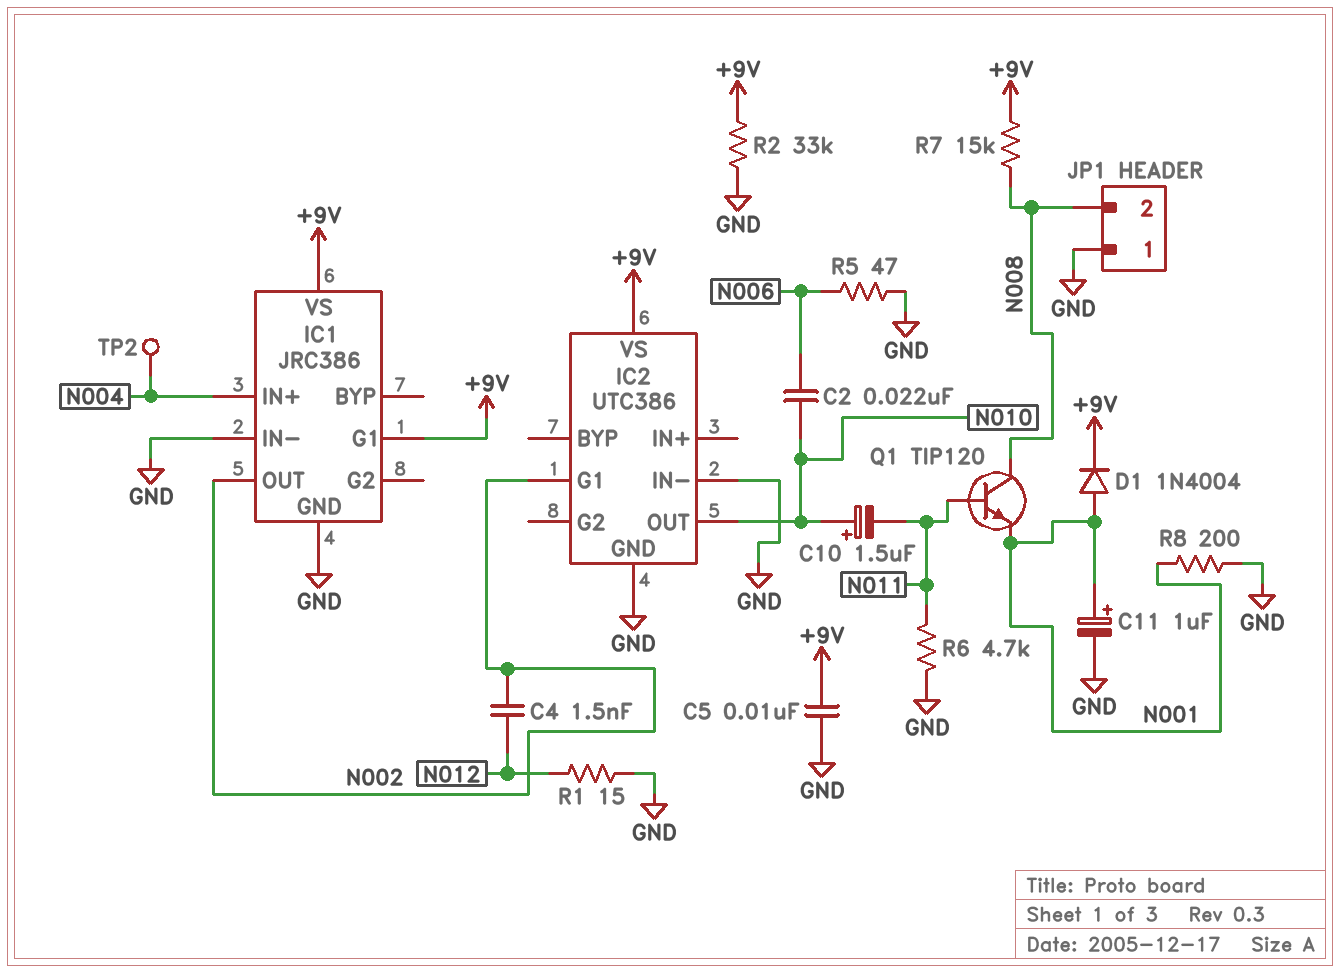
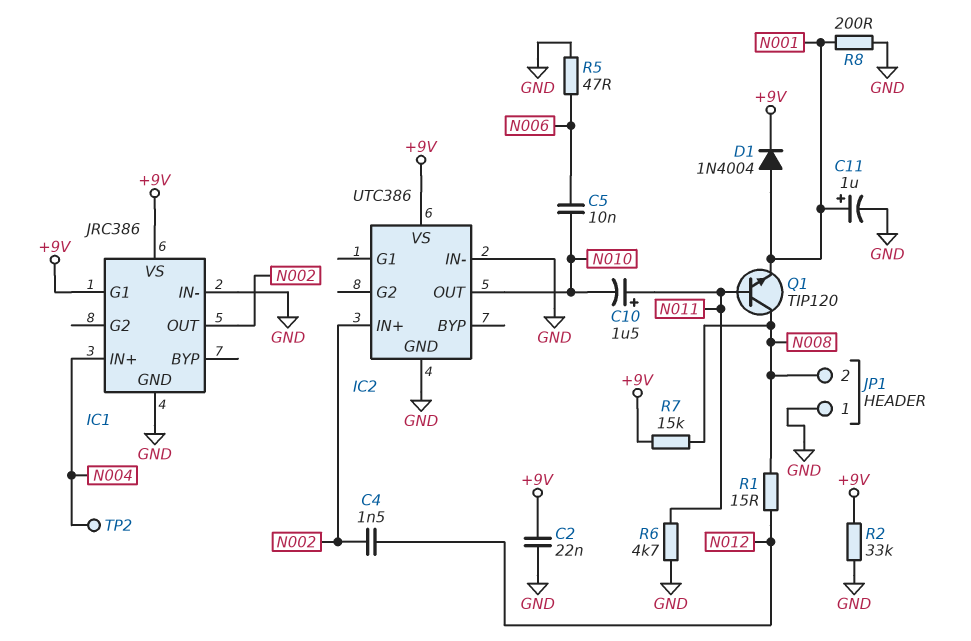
C2: 22nF (N006, N010) -> 22nF (+9V, GND)
C5: 10nF (+9V, GND) -> 10nF (N006, N010)
C10: 1.5uF (plus N010, minus N011) -> 1.5uF (plus N011, minus N010)
IC2 pin G1: N002 -> none
IC2 pin IN+: none -> N002
R1: 15 (GND, N012) -> 15 (N008, N012)

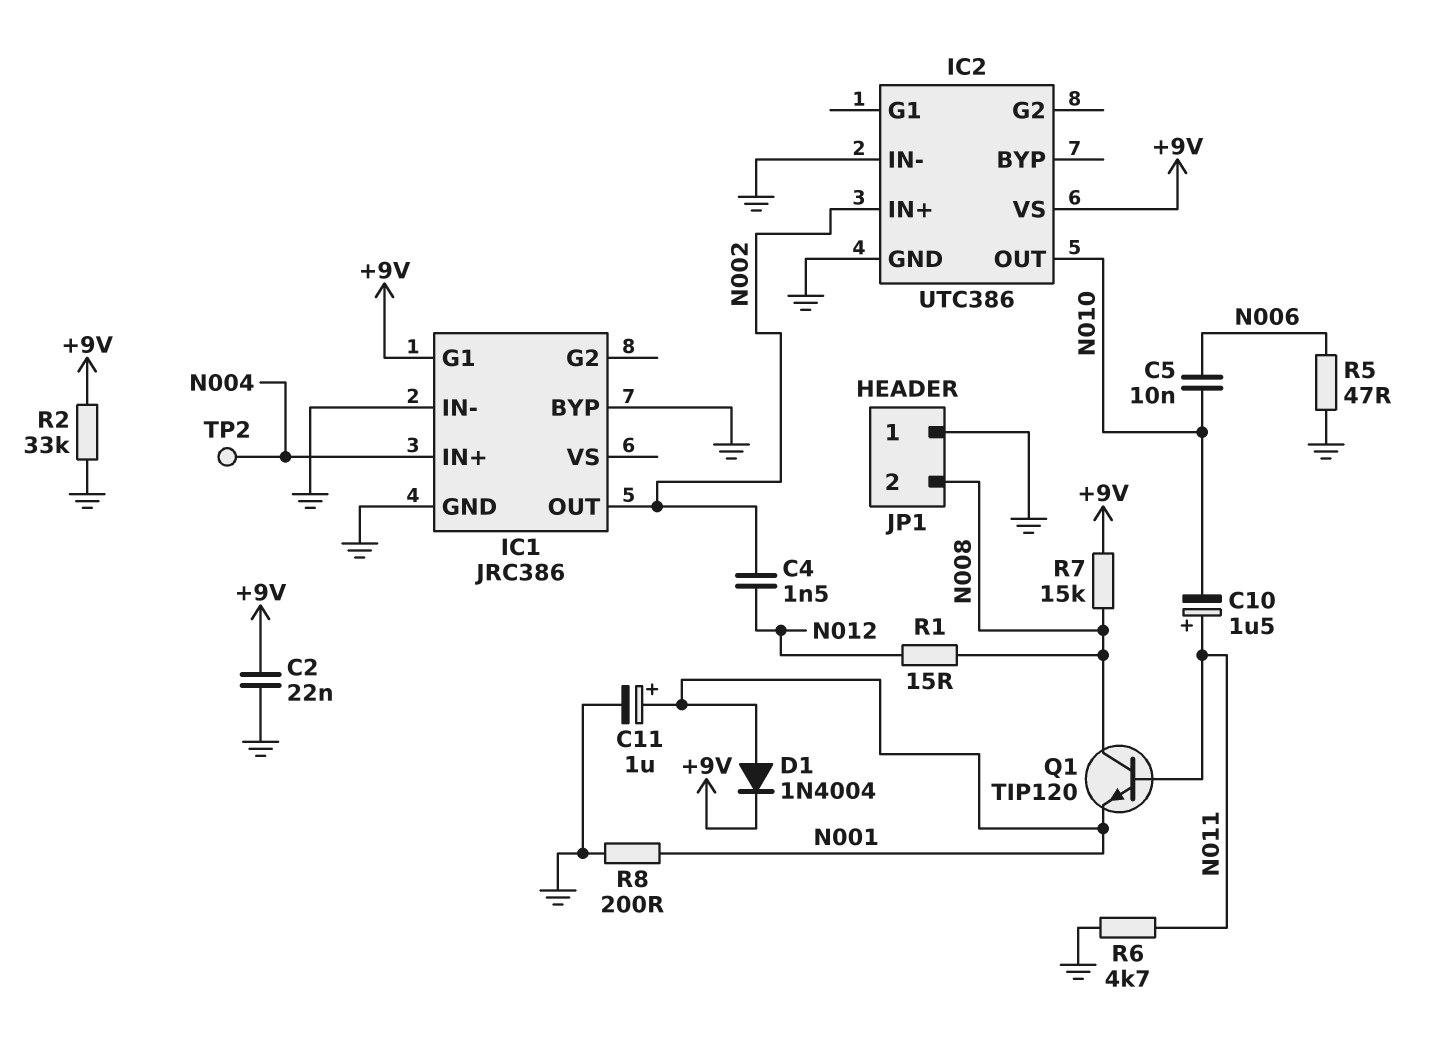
IC1 pin BYP: none -> GND
IC1 pin VS: +9V -> none

